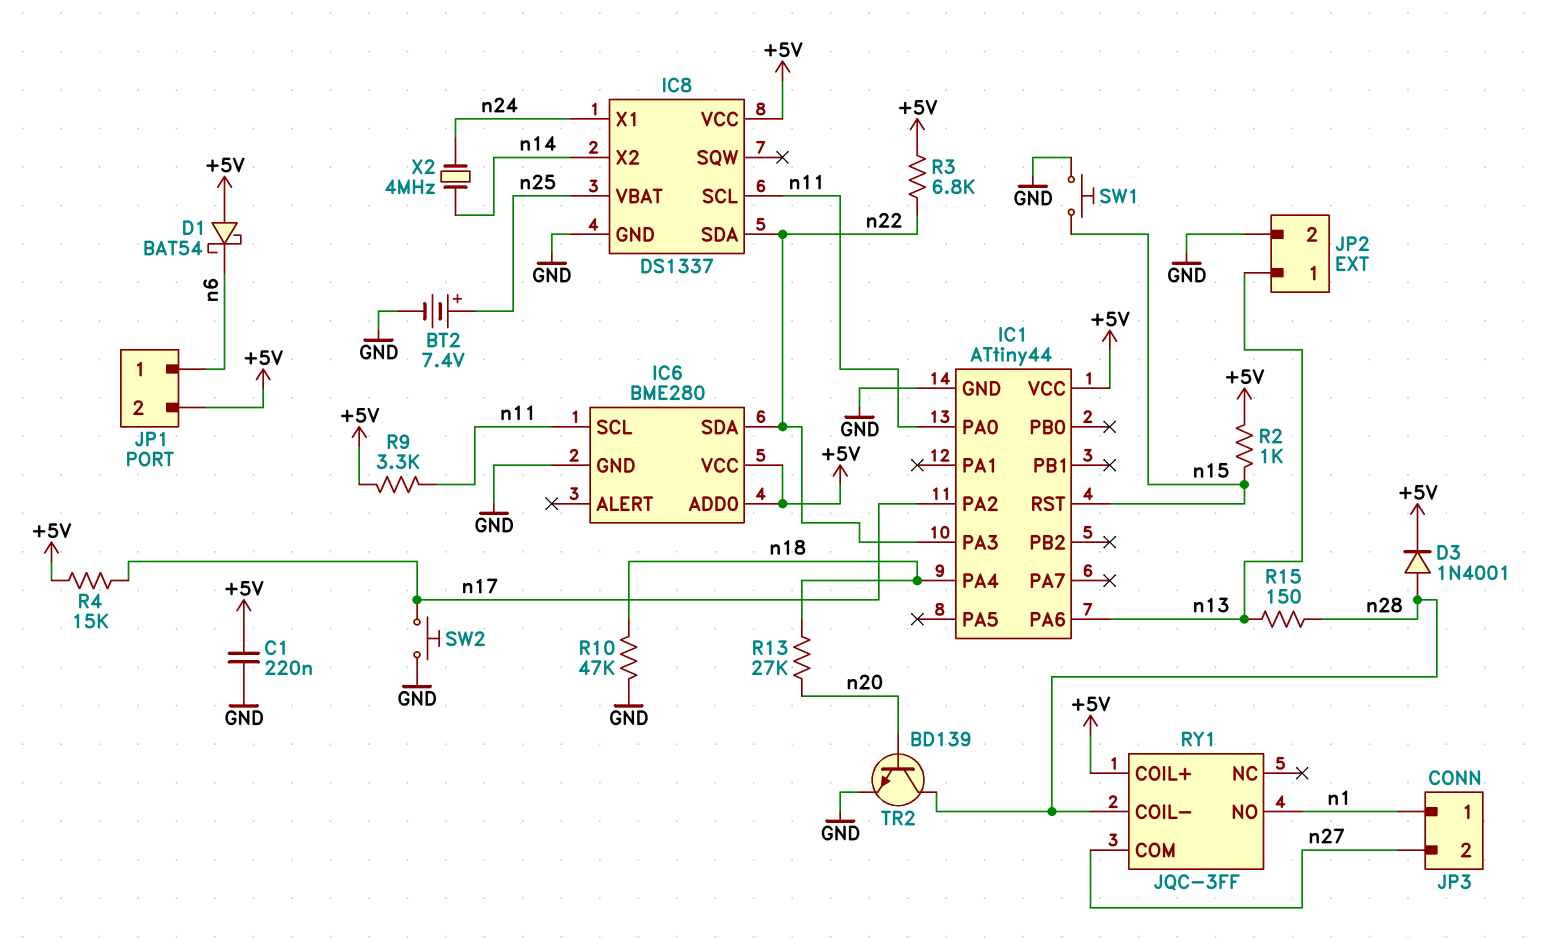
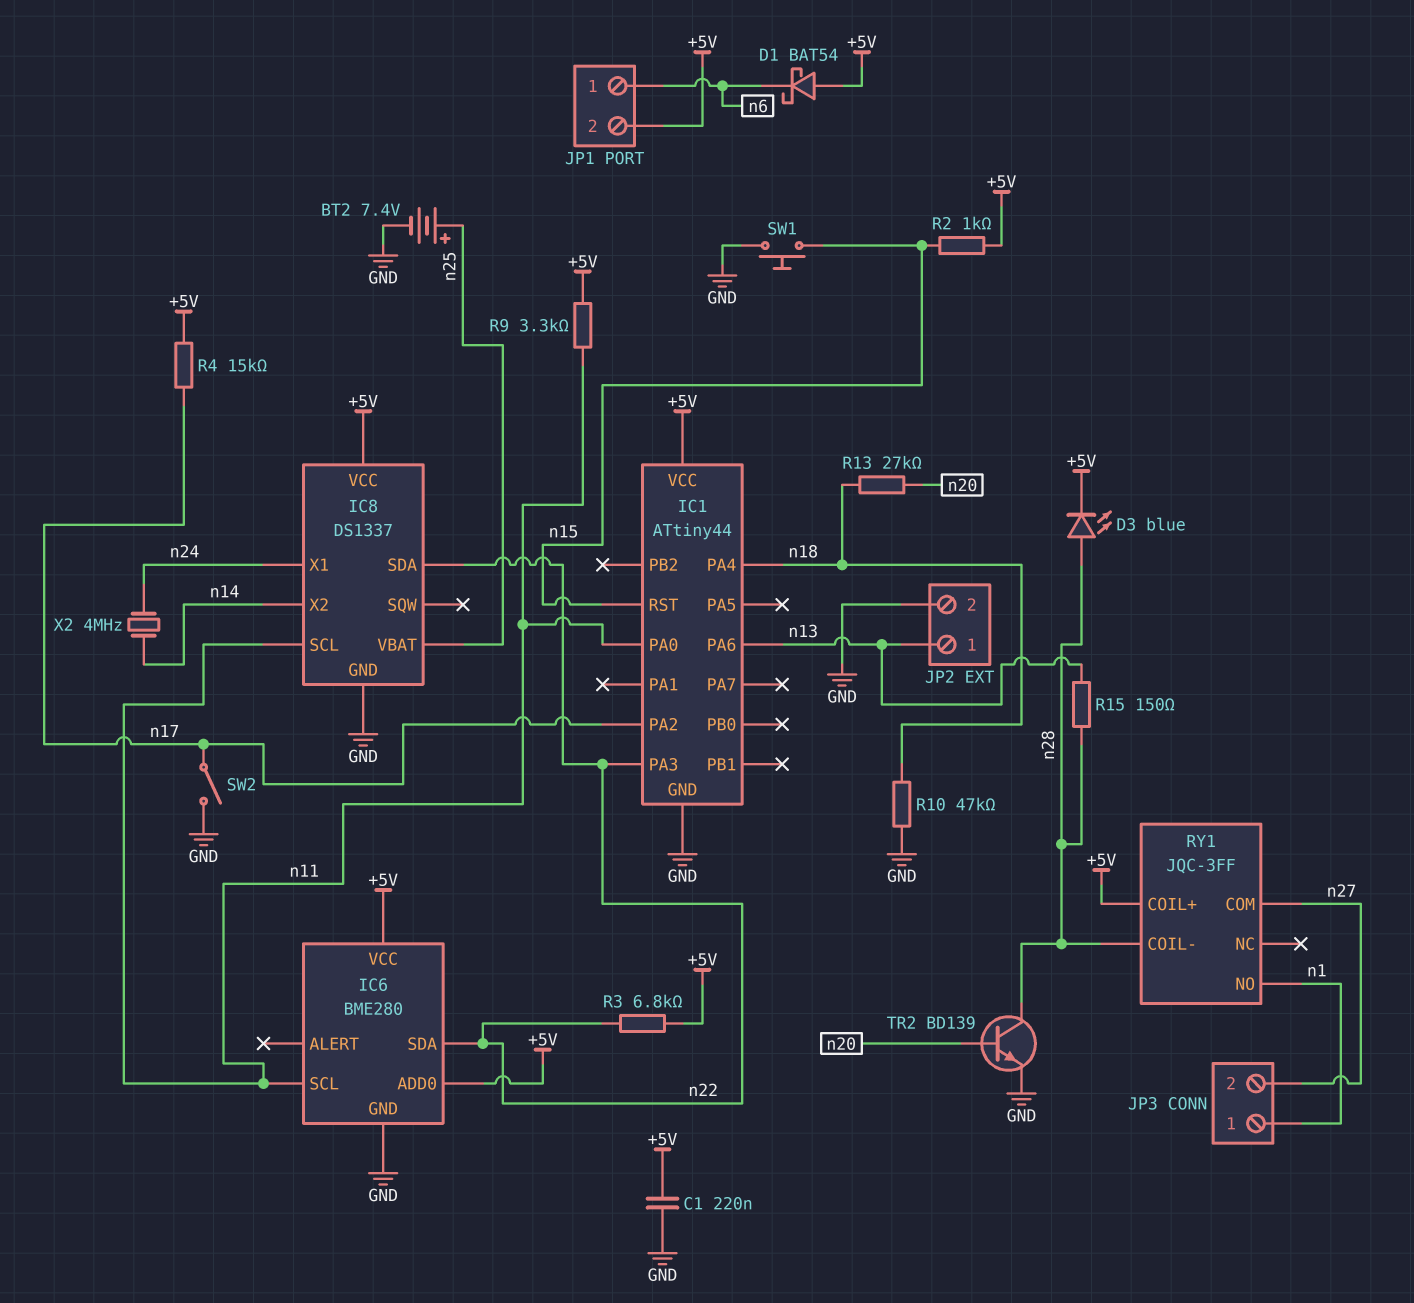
D3: diode 1N4001 (A n28, K +5V) -> LED blue (A n28, K +5V)
SW2: button (GND, n17) -> switch (GND, n17)

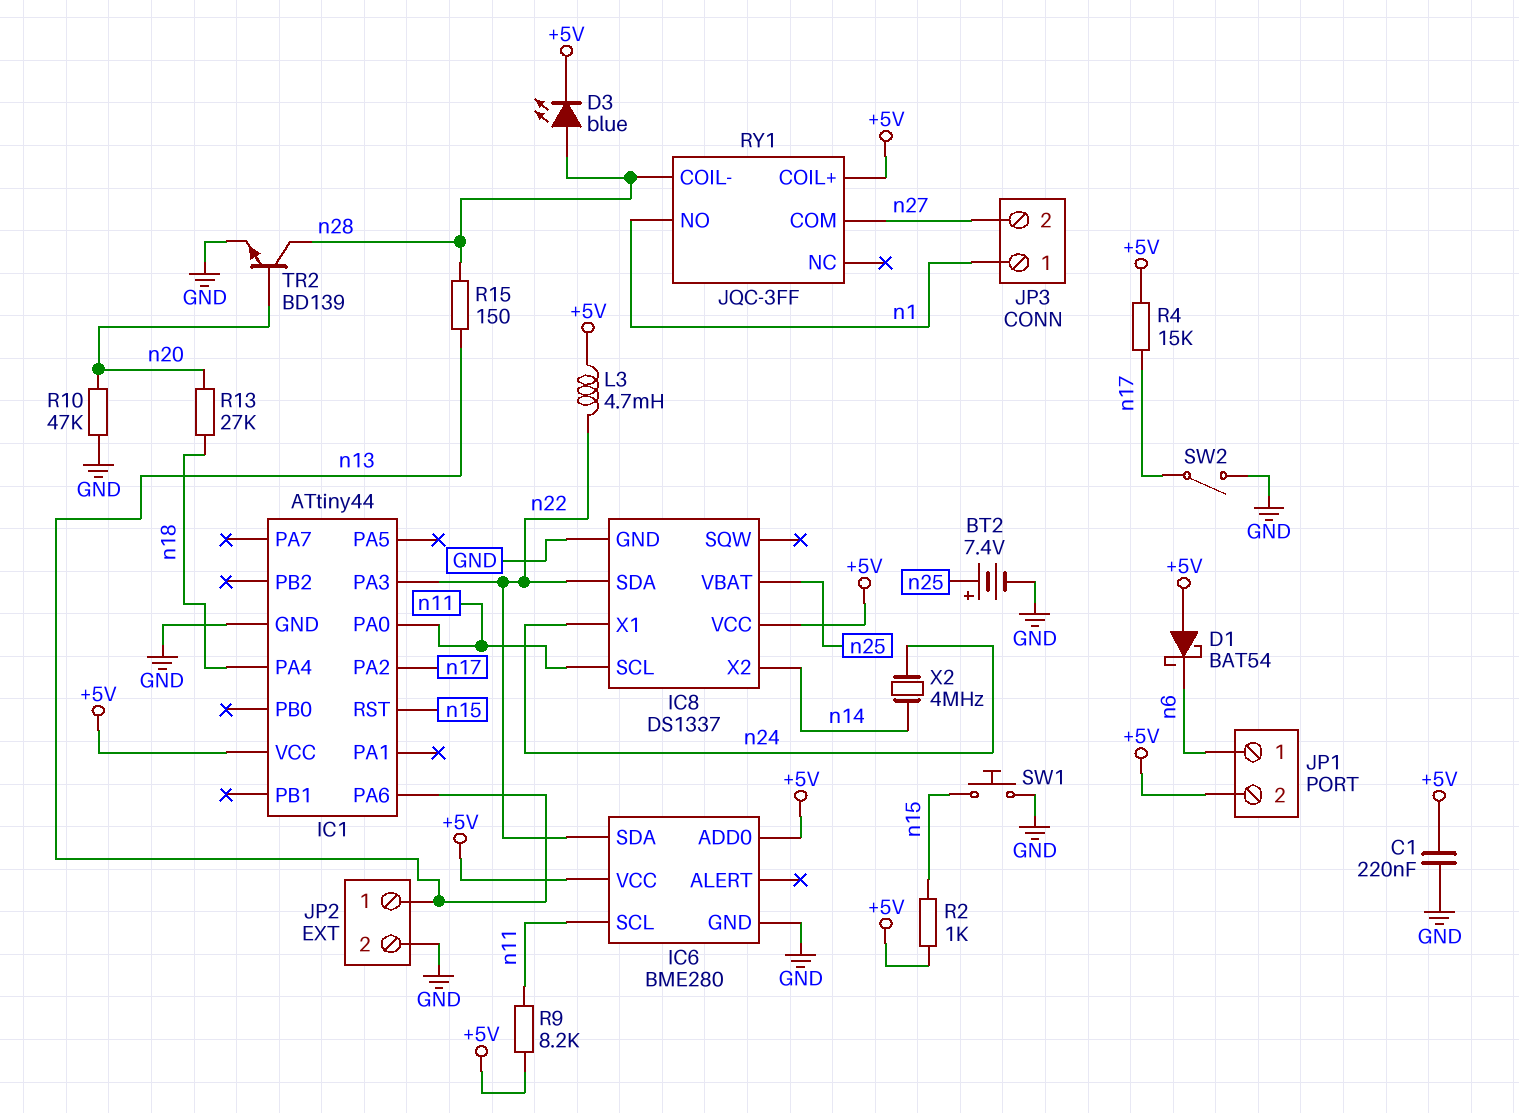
L3: none -> 4.7mH (+5V, n22)
R3: 6.8k (+5V, n22) -> none
R9: 3.3k (+5V, n11) -> 8.2k (+5V, n11)
R10: 47k (GND, n18) -> 47k (GND, n20)

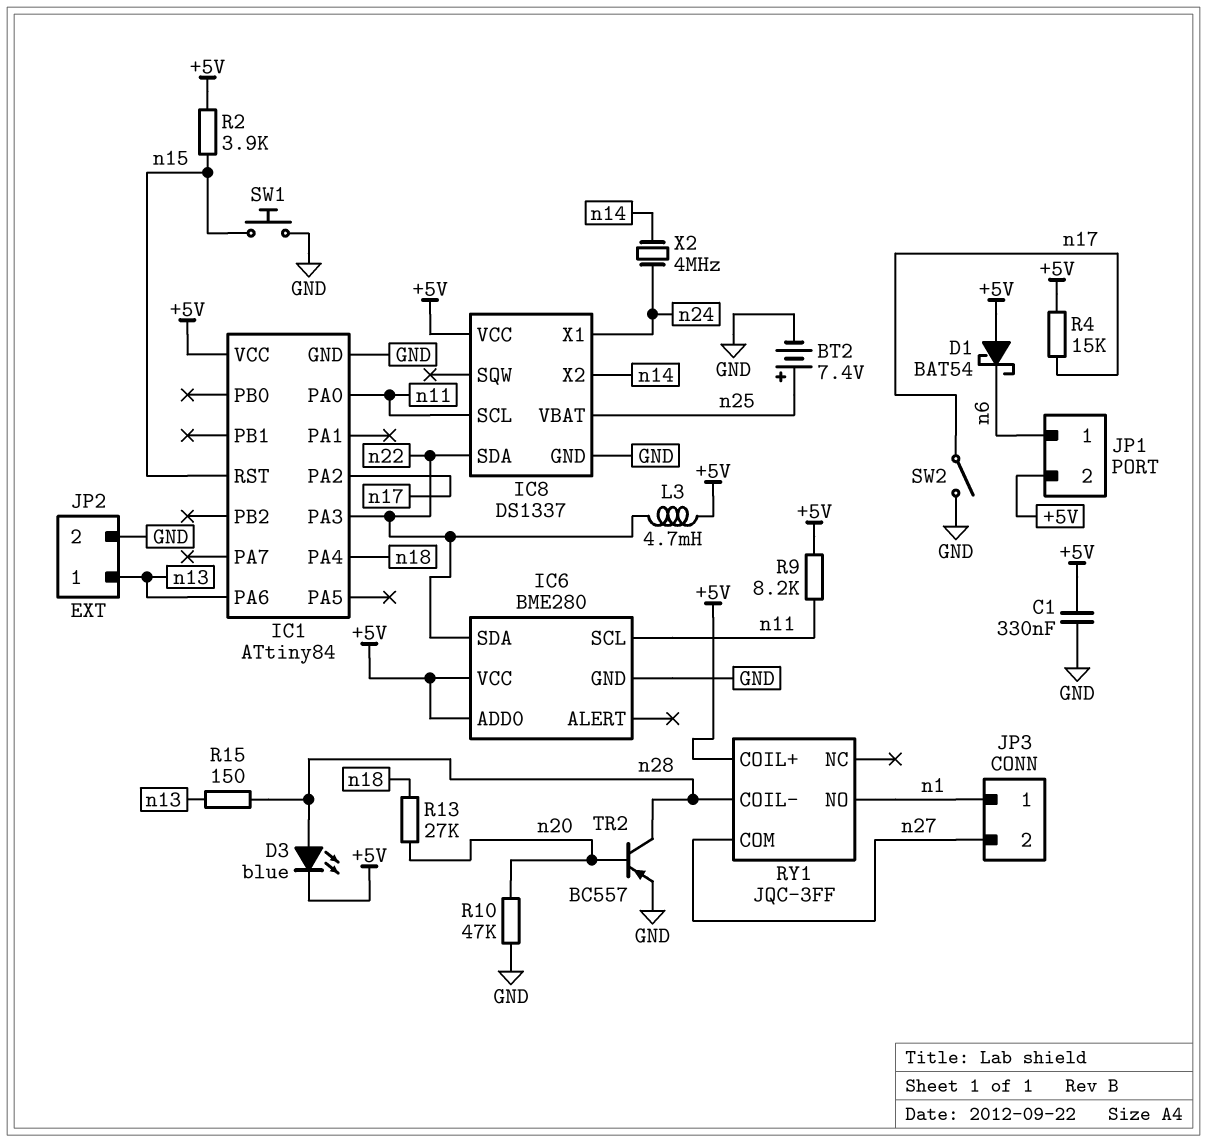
C1: 220nF (+5V, GND) -> 330nF (+5V, GND)
IC1: ATtiny44 -> ATtiny84
R2: 1k (+5V, n15) -> 3.9k (+5V, n15)
TR2: NPN BD139 (B n20, C n28, E GND) -> PNP BC557 (B n20, C n28, E GND)

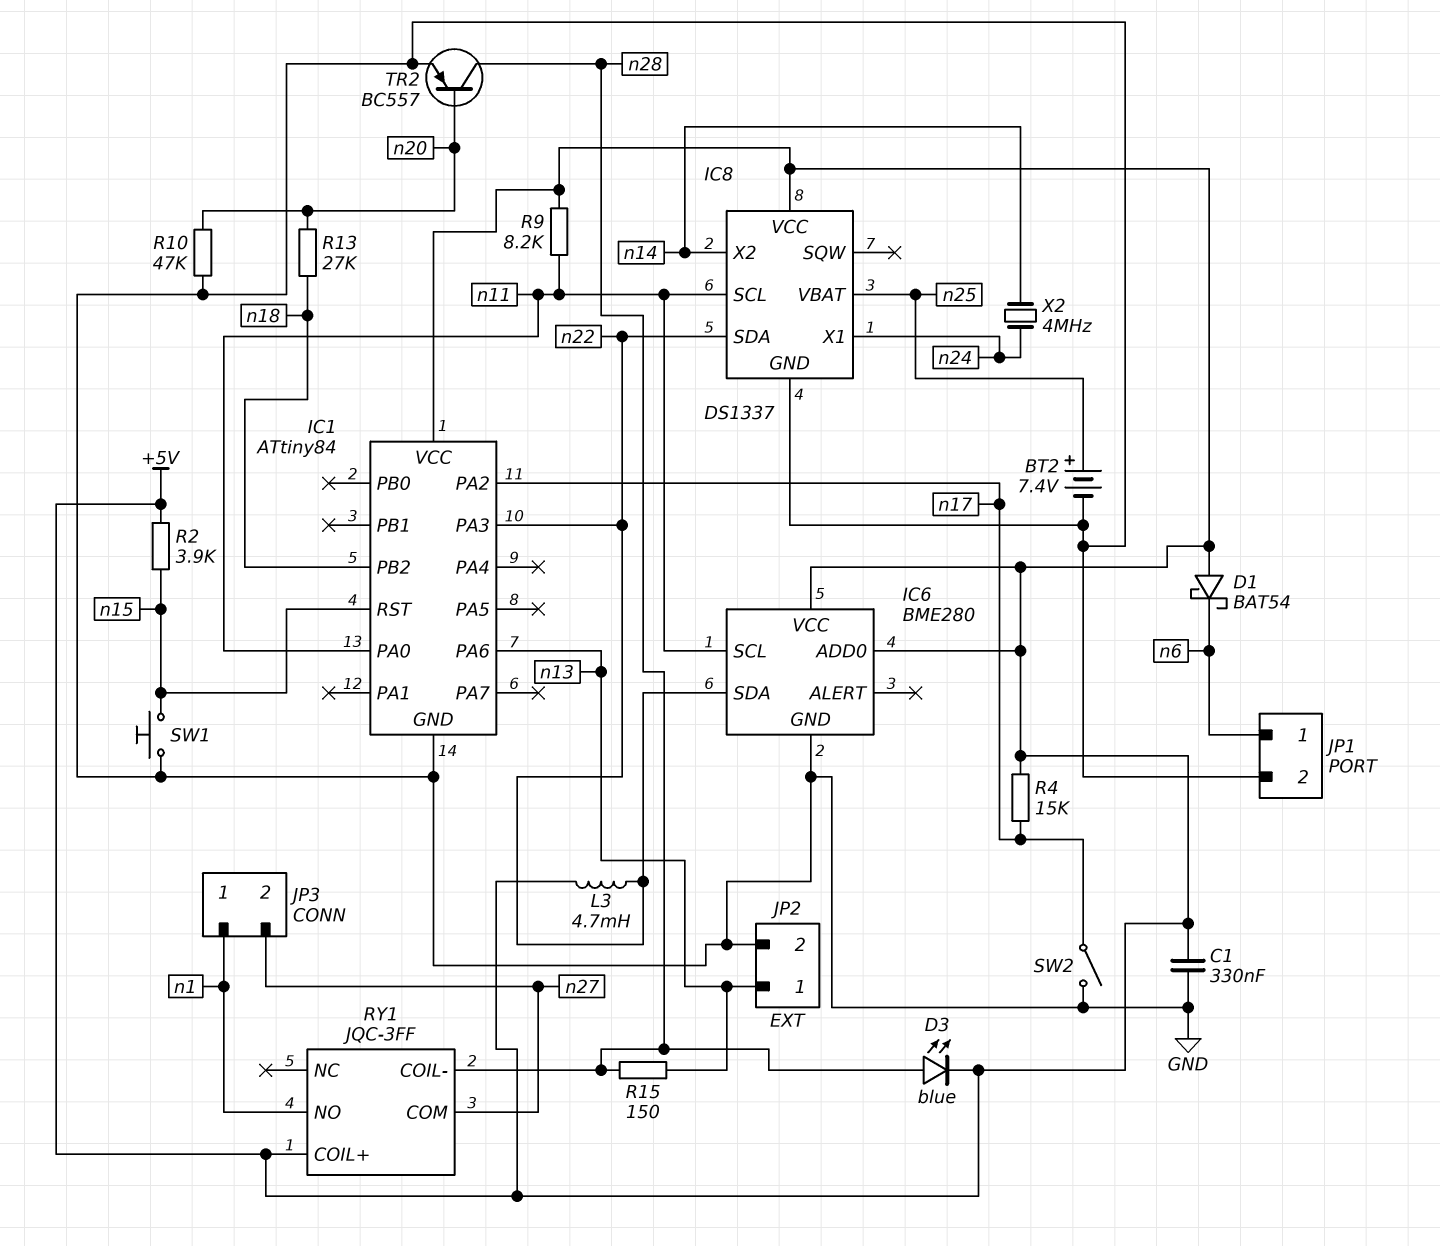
IC1 pin PA4: n18 -> none
IC1 pin PB2: none -> n18
JP1 pin 2: +5V -> GND

